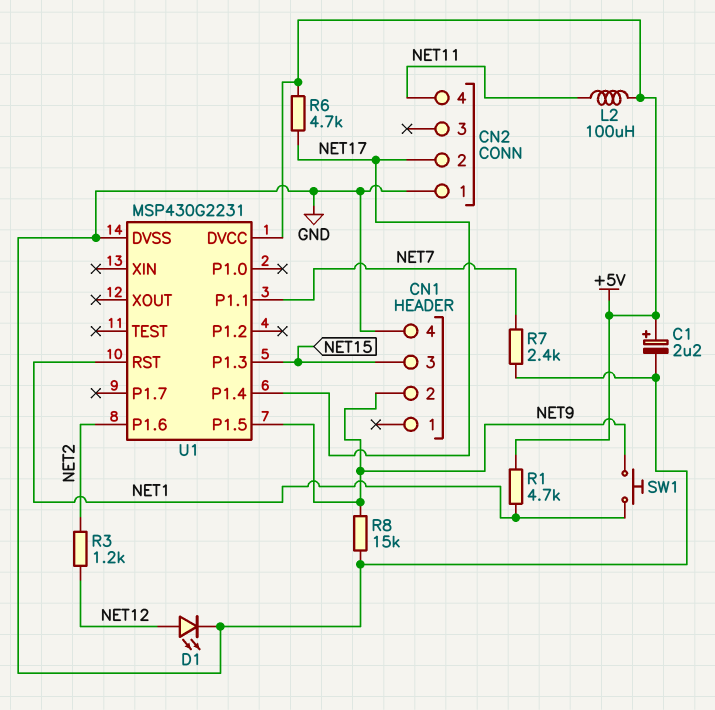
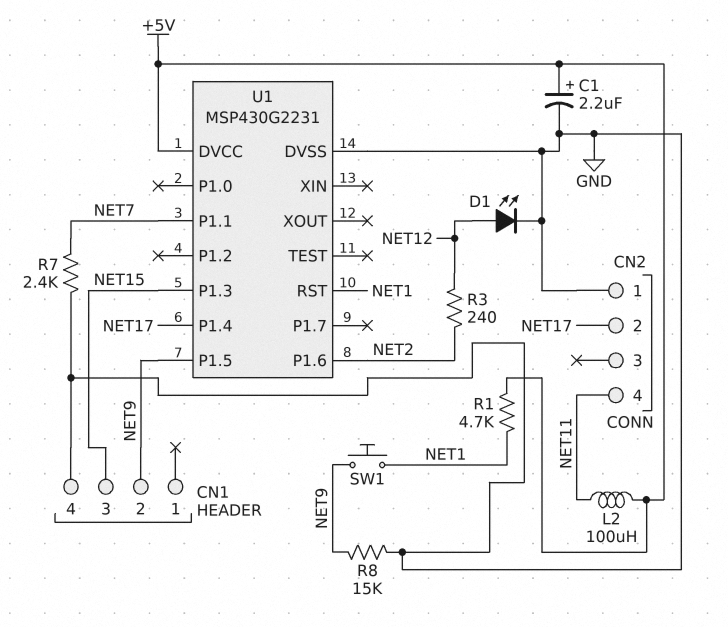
R3: 1.2k (NET2, NET12) -> 240 (NET2, NET12)
R6: 4.7k (+5V, NET17) -> none

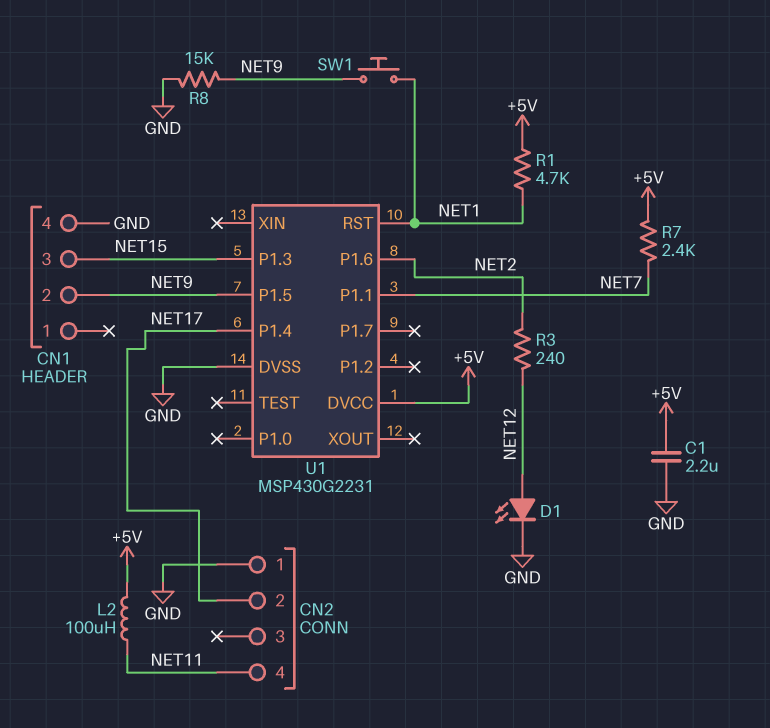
C1: 2.2uF (plus +5V, minus GND) -> 2.2uF (+5V, GND)
R7: 2.4k (GND, NET7) -> 2.4k (+5V, NET7)

